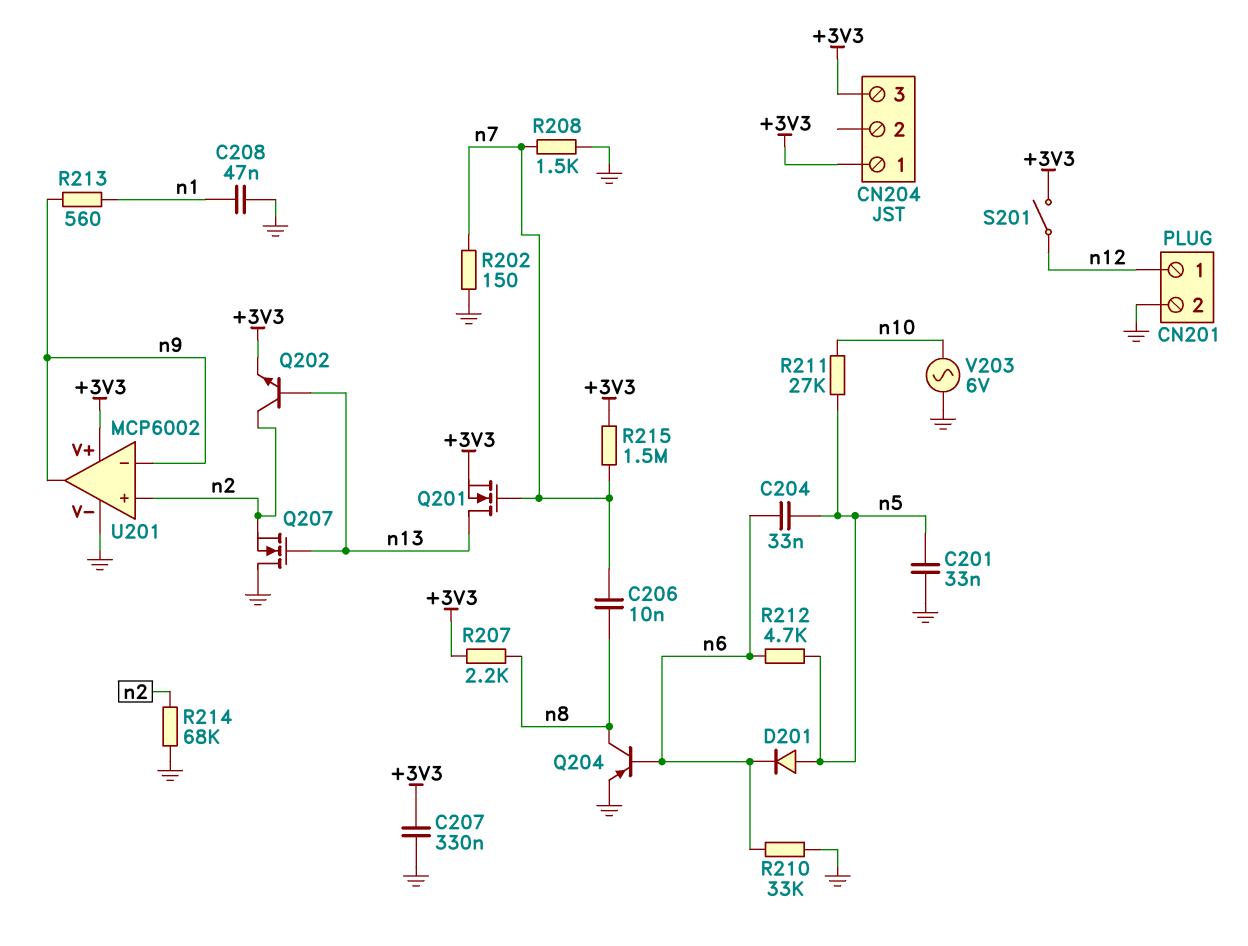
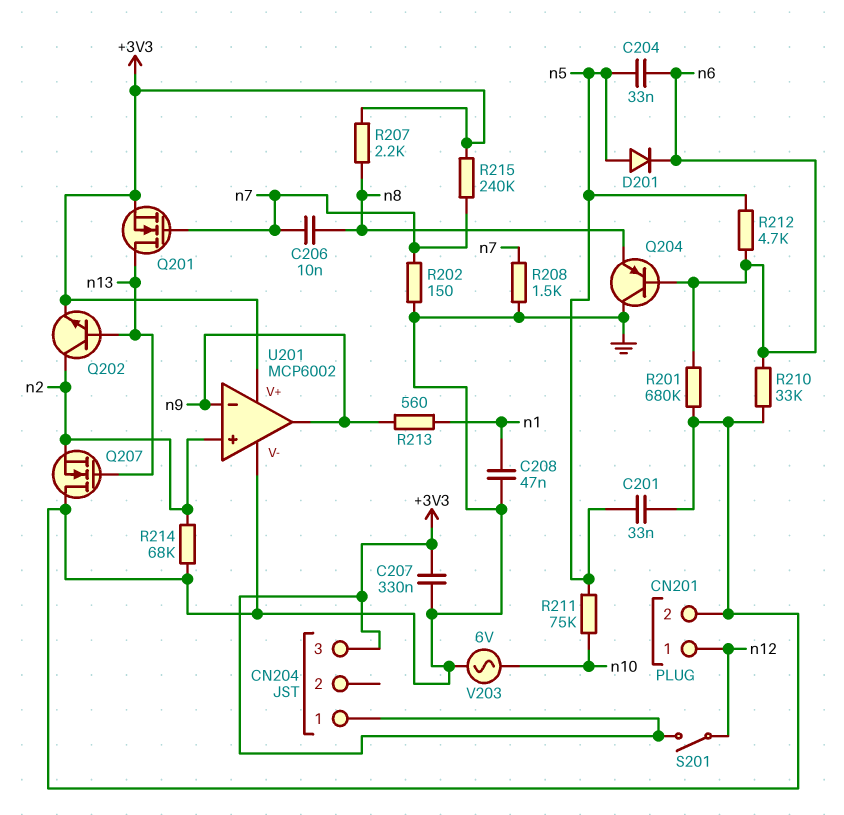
Q204: PNP (B n6, C n8, E GND) -> PNP (B n6, C GND, E n8)
R201: none -> 680k (GND, n6)
R211: 27k (n5, n10) -> 75k (n5, n10)
R215: 1.5M (+3V3, n7) -> 240k (+3V3, n7)

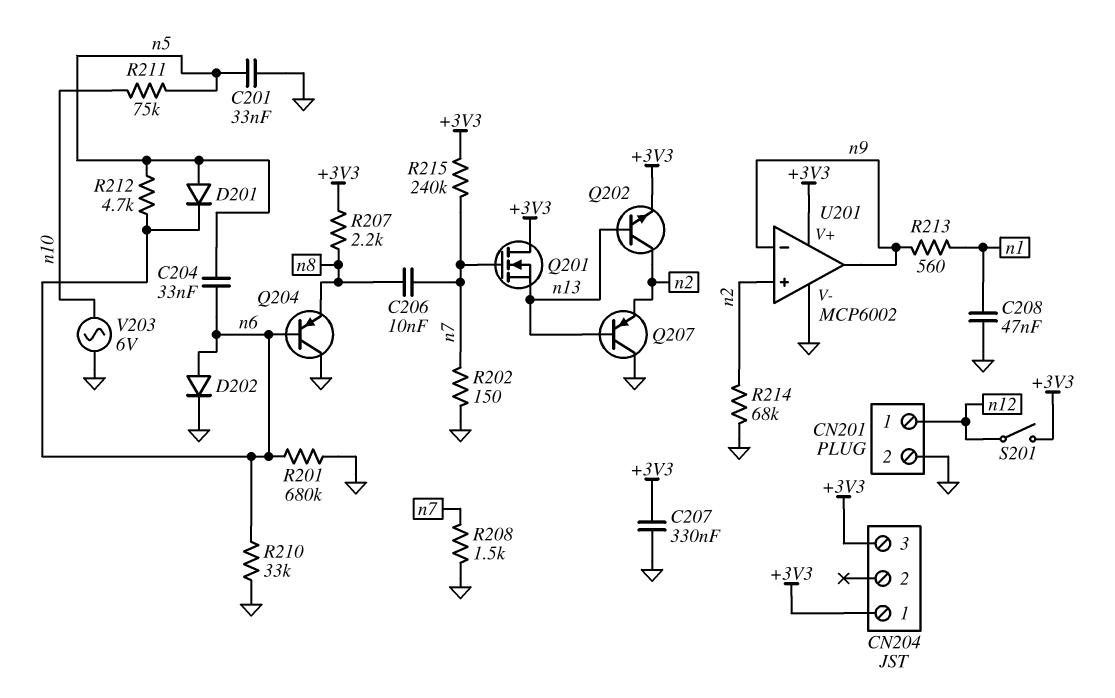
D202: none -> diode (A n6, K GND)
Q201: NMOS (G n7, D n13, S +3V3) -> NMOS (G n7, D +3V3, S n13)
Q207: NMOS (G n13, D GND, S n2) -> PNP (B n13, C GND, E n2)

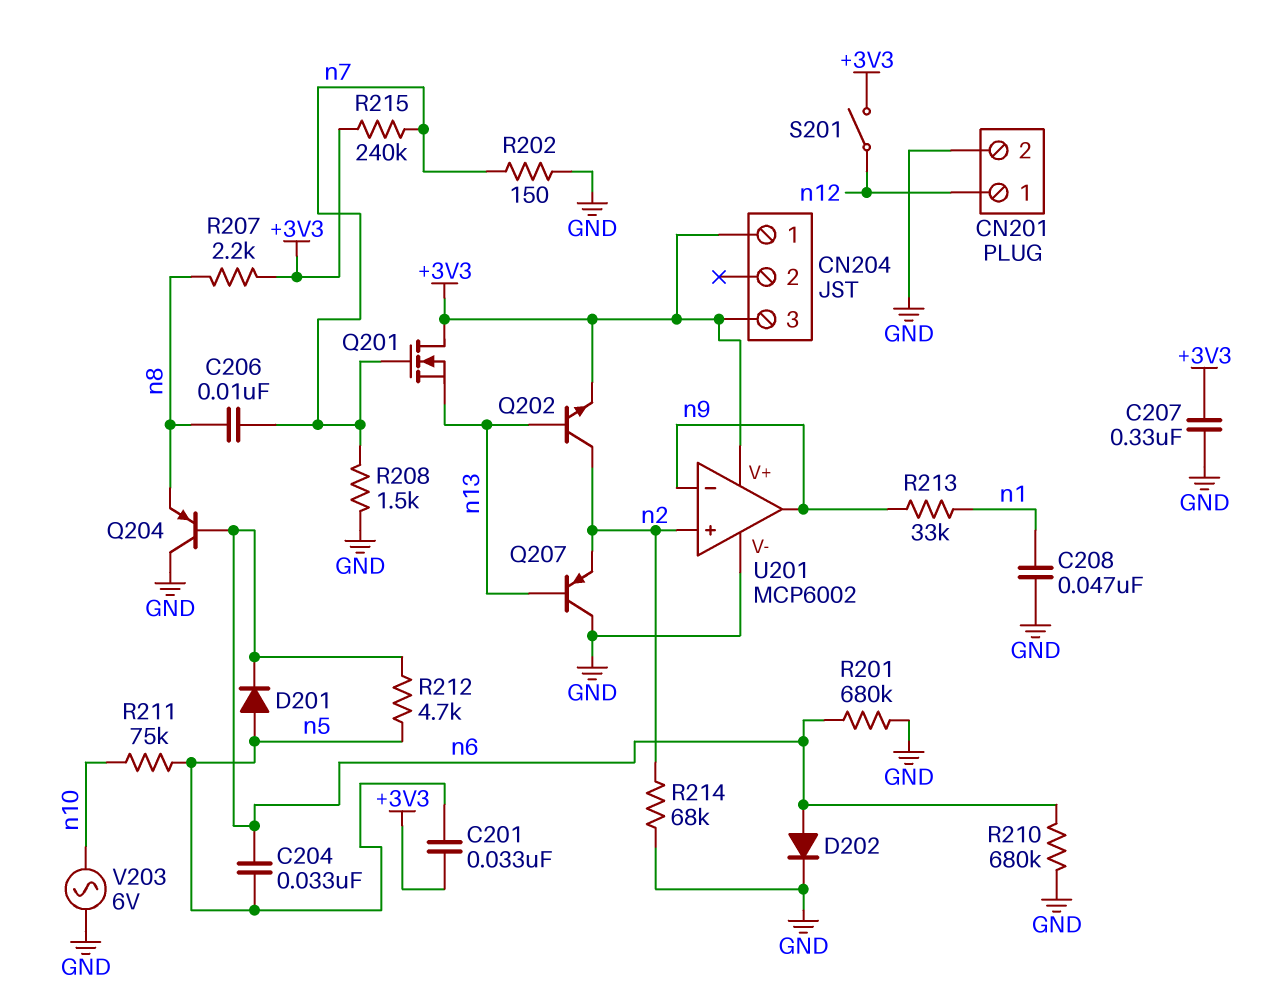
C201: 33nF (GND, n5) -> 33nF (+3V3, n5)
R210: 33k (GND, n6) -> 680k (GND, n6)
R213: 560 (n1, n9) -> 33k (n1, n9)

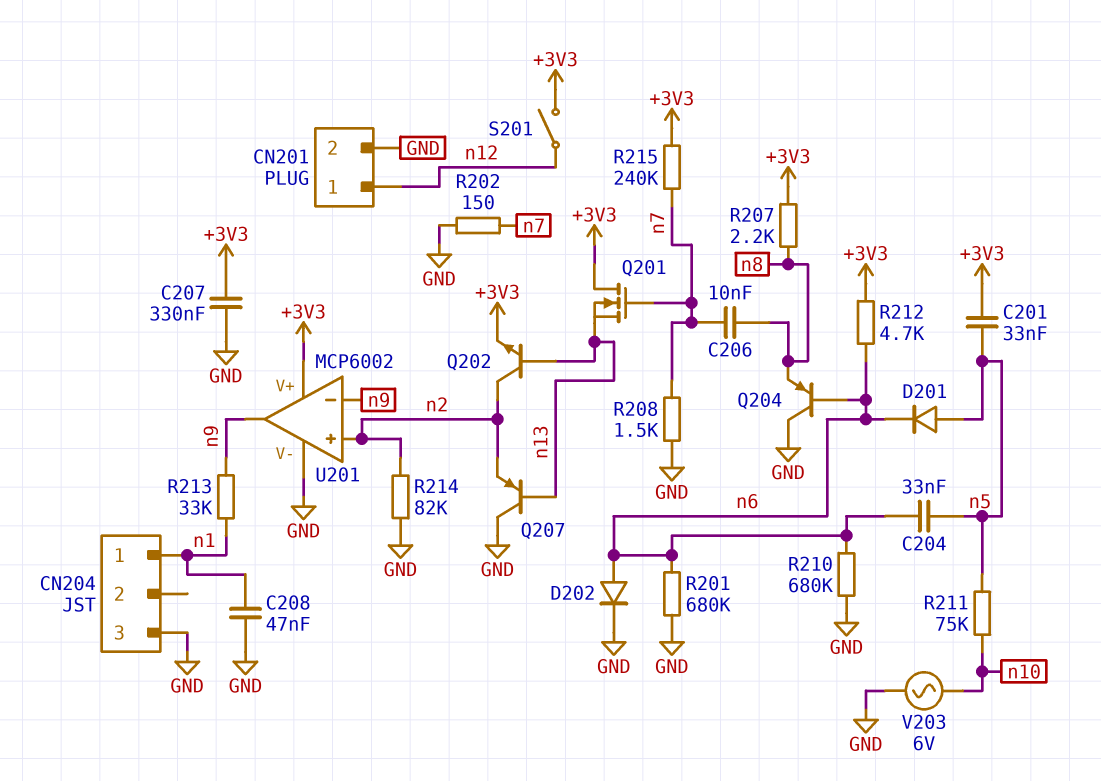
CN204 pin 1: +3V3 -> n1
CN204 pin 3: +3V3 -> GND
R212: 4.7k (n5, n6) -> 4.7k (+3V3, n6)
R214: 68k (GND, n2) -> 82k (GND, n2)

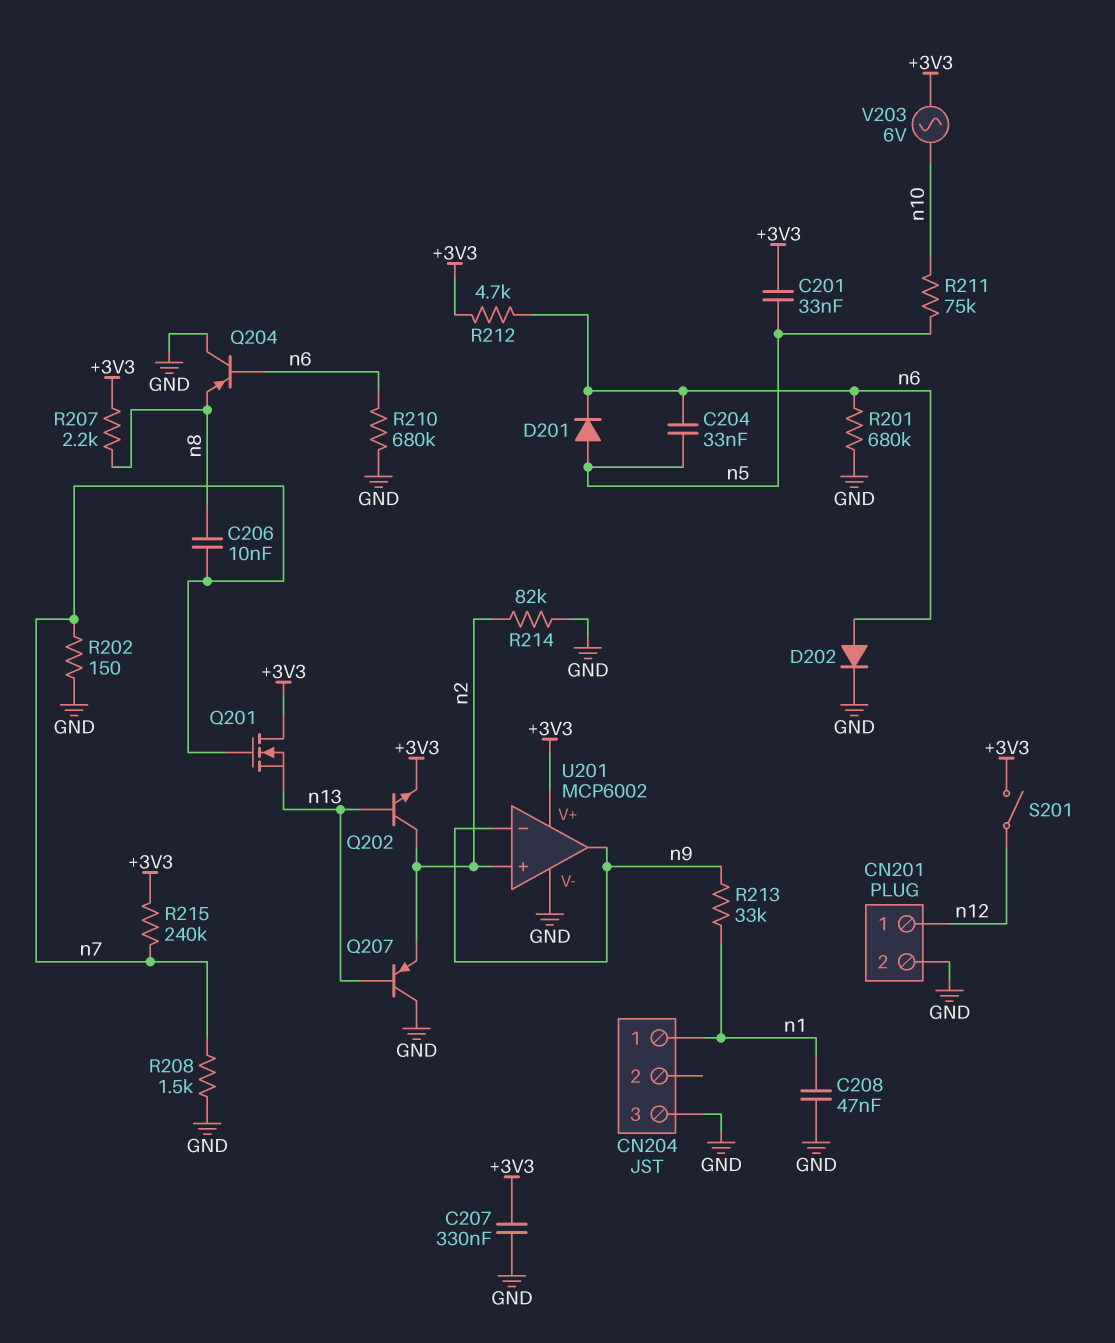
V203: AC 6V (GND, n10) -> AC 6V (+3V3, n10)

